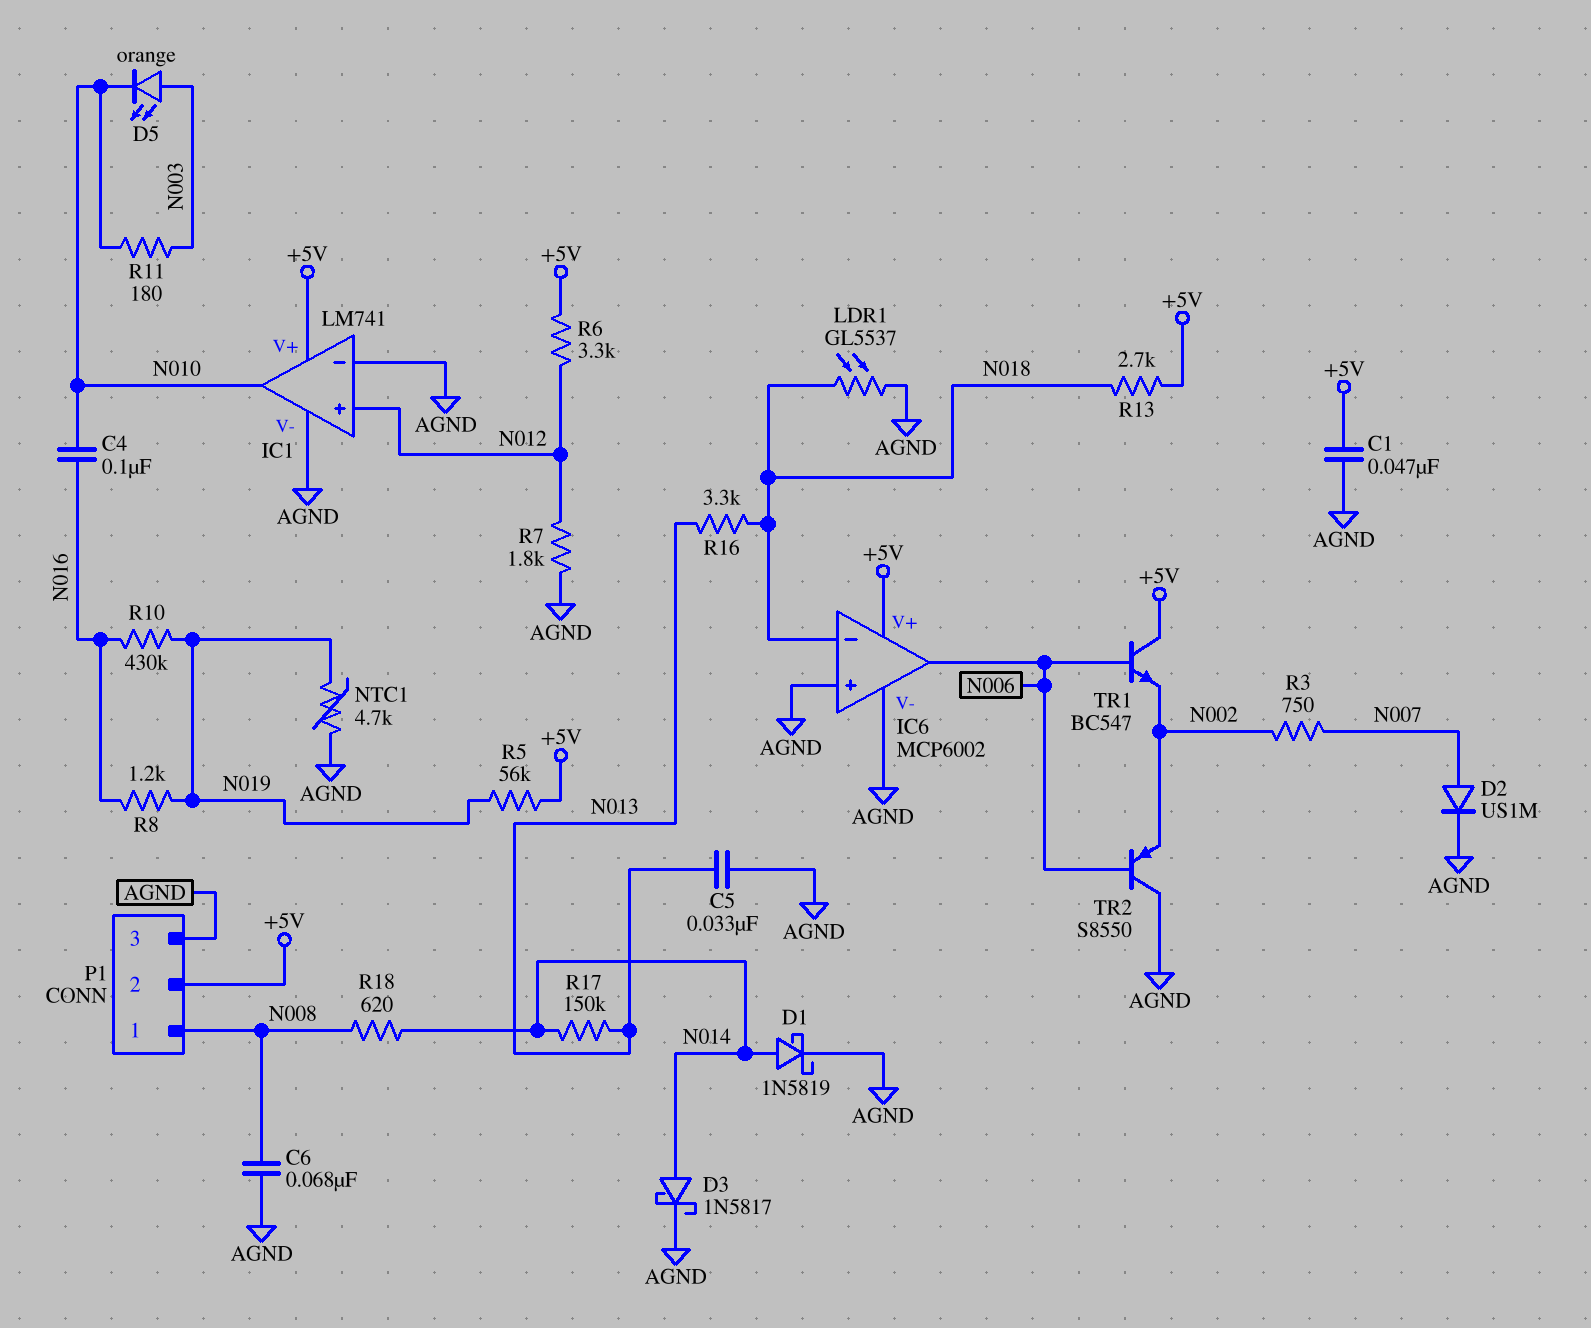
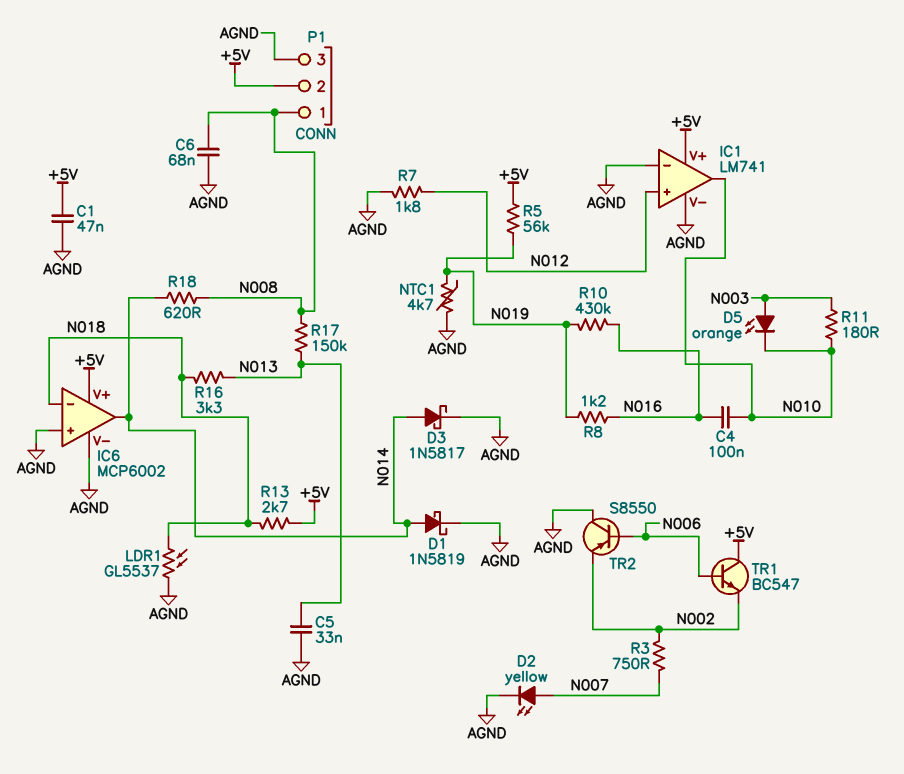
D2: diode US1M (A N007, K AGND) -> LED yellow (A N007, K AGND)
IC6 pin out: N006 -> N014
R6: 3.3k (+5V, N012) -> none
R17: 150k (N013, N014) -> 150k (N008, N013)

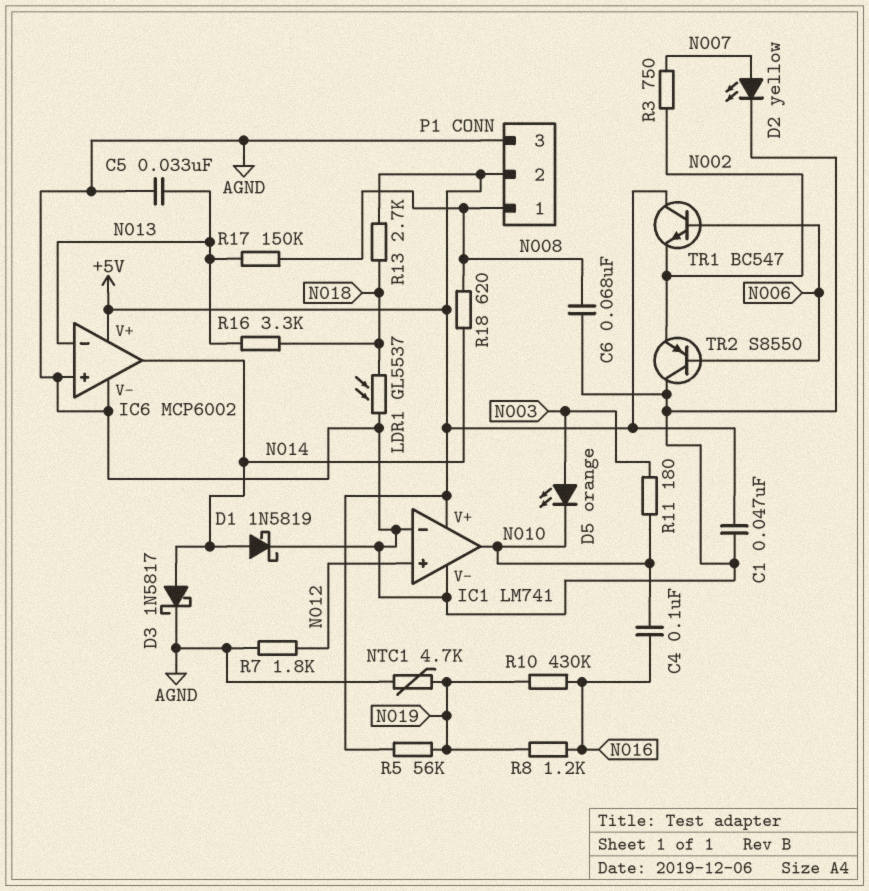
IC6 pin in-: N018 -> N013

